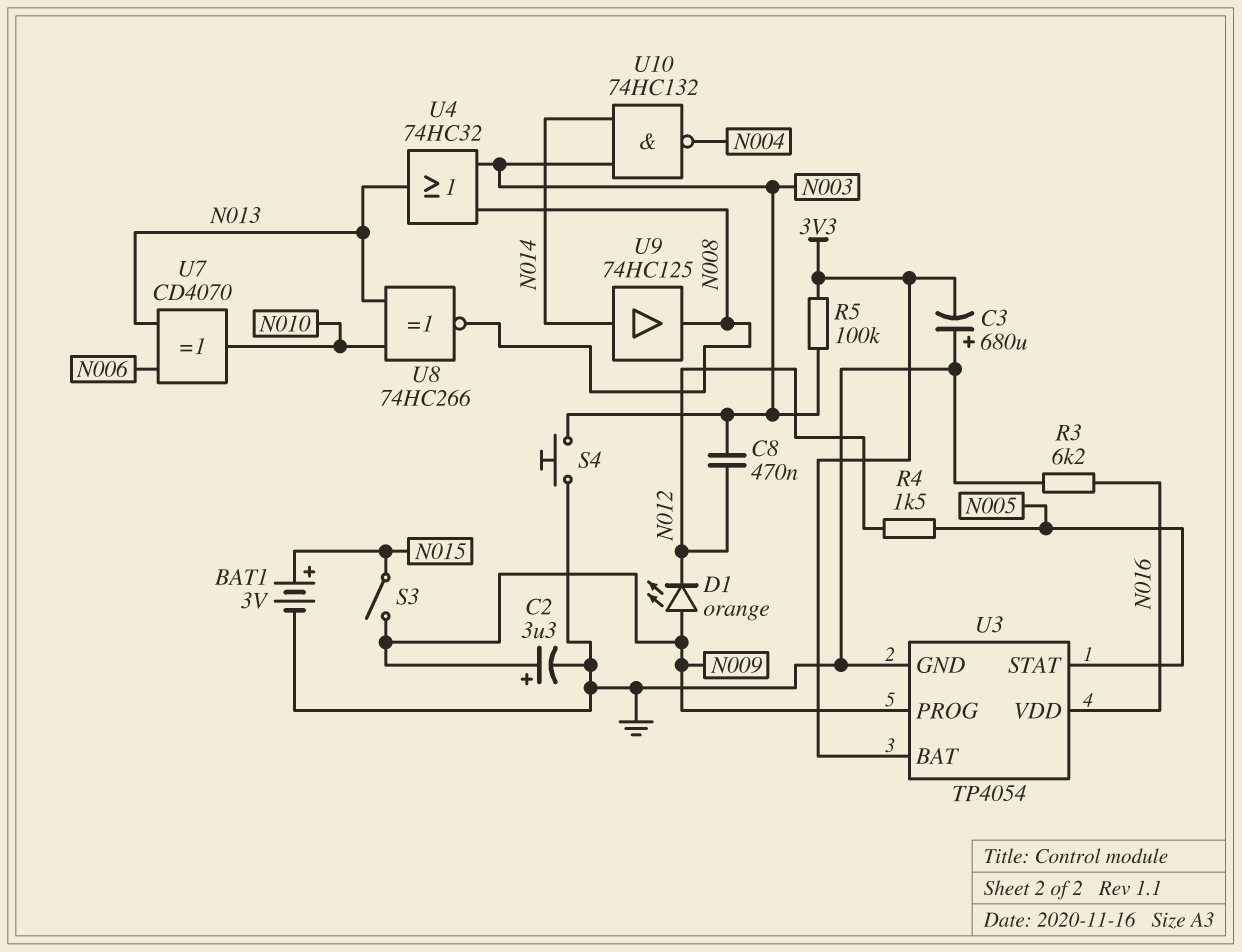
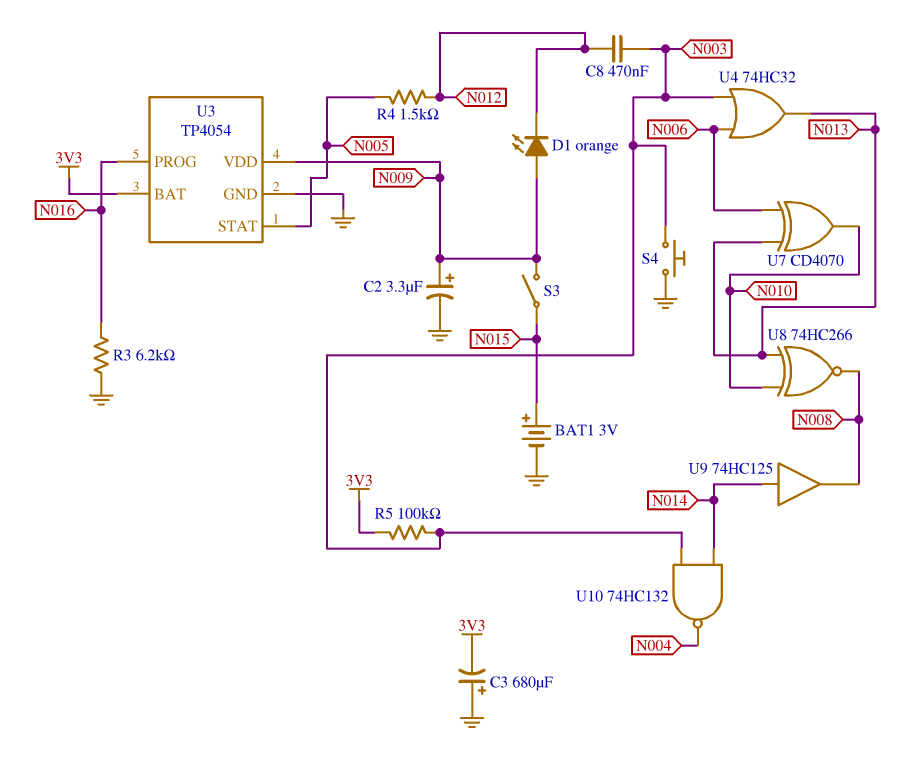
U3 pin PROG: N009 -> N016
U3 pin VDD: N016 -> N009
U4: OR 74HC32 (in N003, in N008, out N013) -> OR 74HC32 (in N003, in N006, out N013)

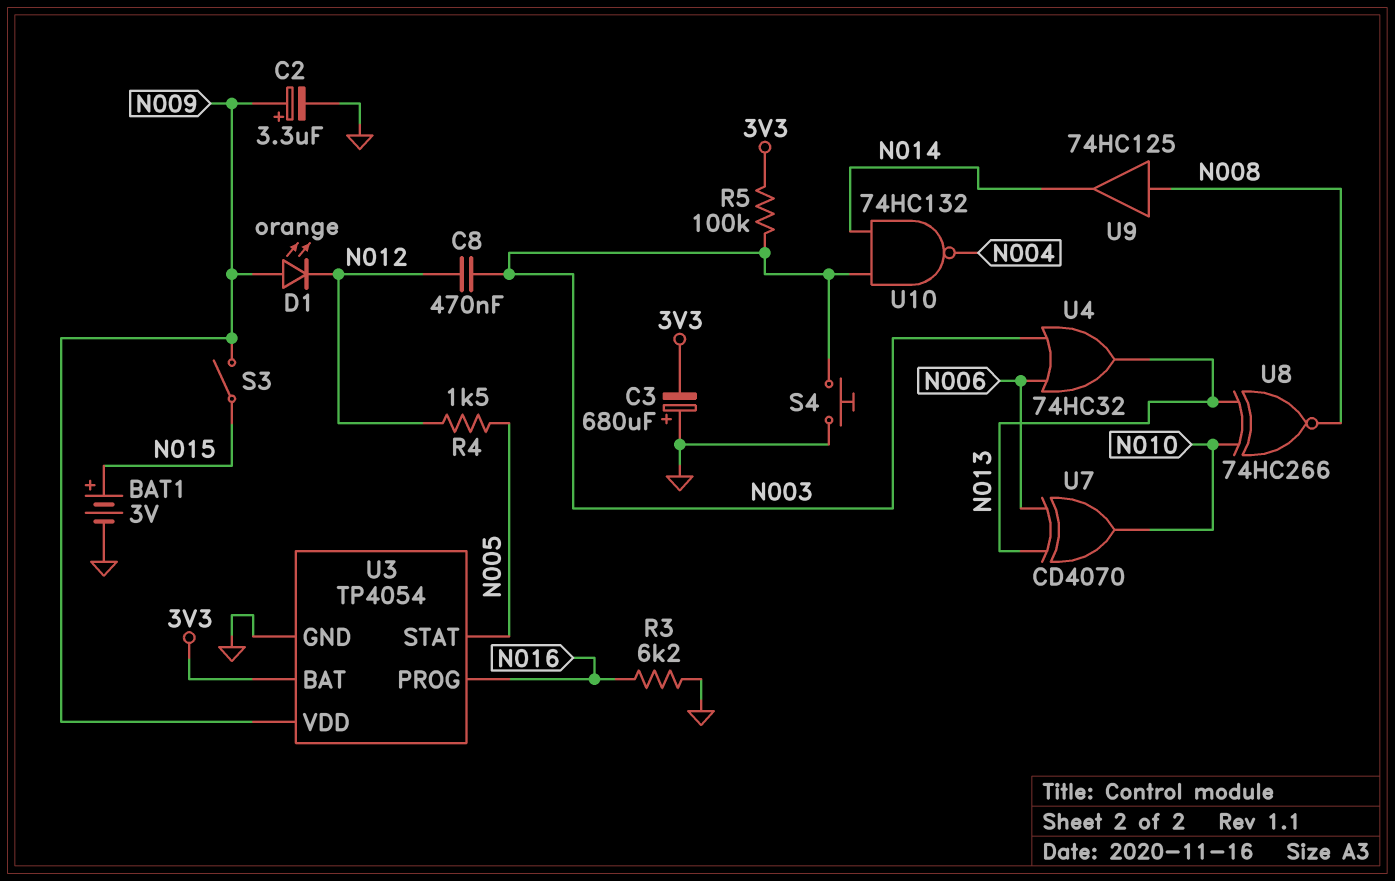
U9: buffer 74HC125 (in N014, out N008) -> buffer 74HC125 (in N008, out N014)

